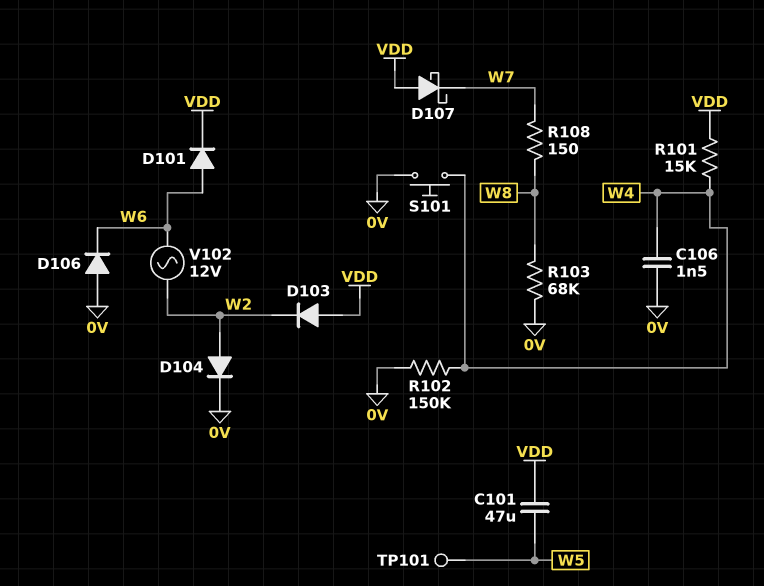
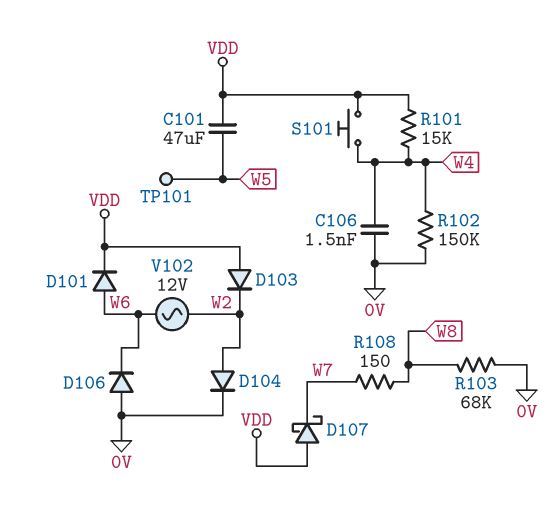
S101: button (0V, W4) -> button (VDD, W4)

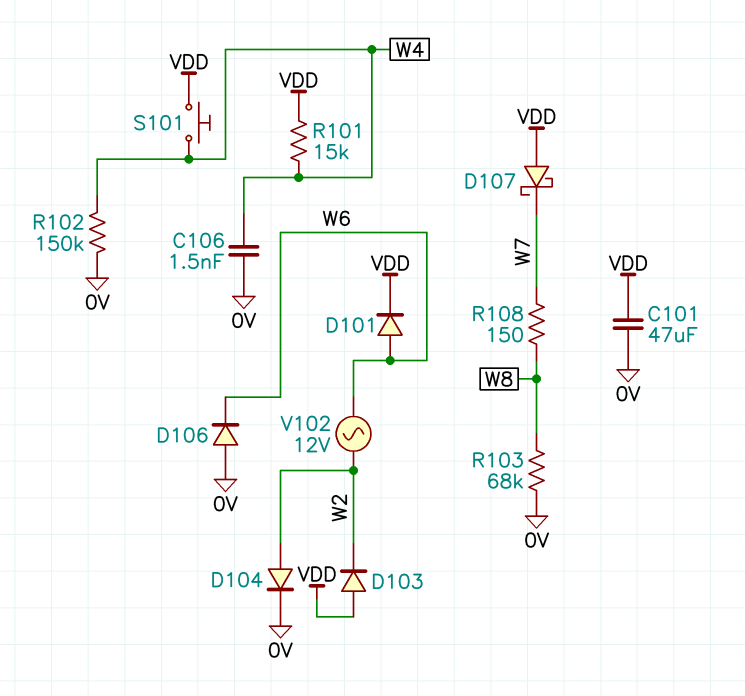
C101: 47uF (VDD, W5) -> 47uF (0V, VDD)
TP101: test point (W5) -> none

